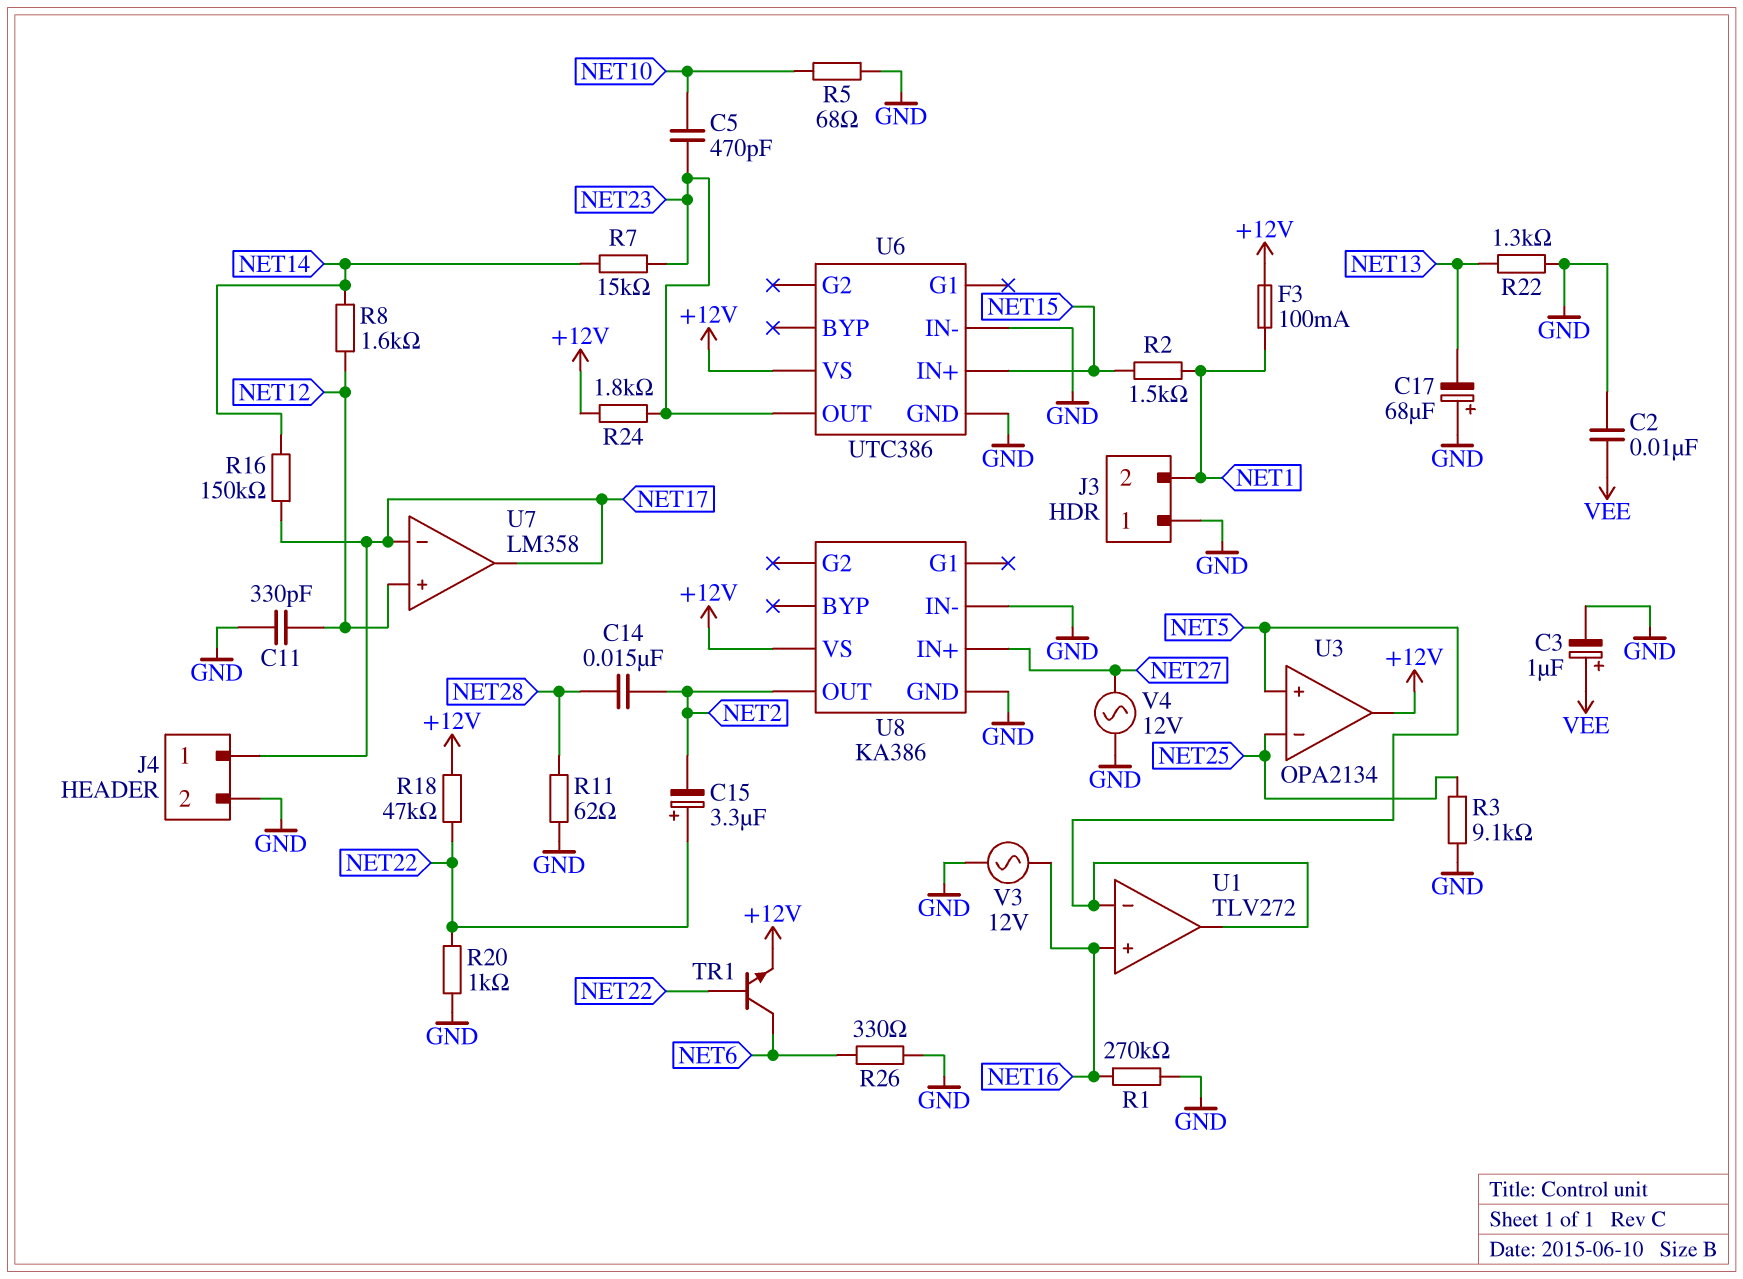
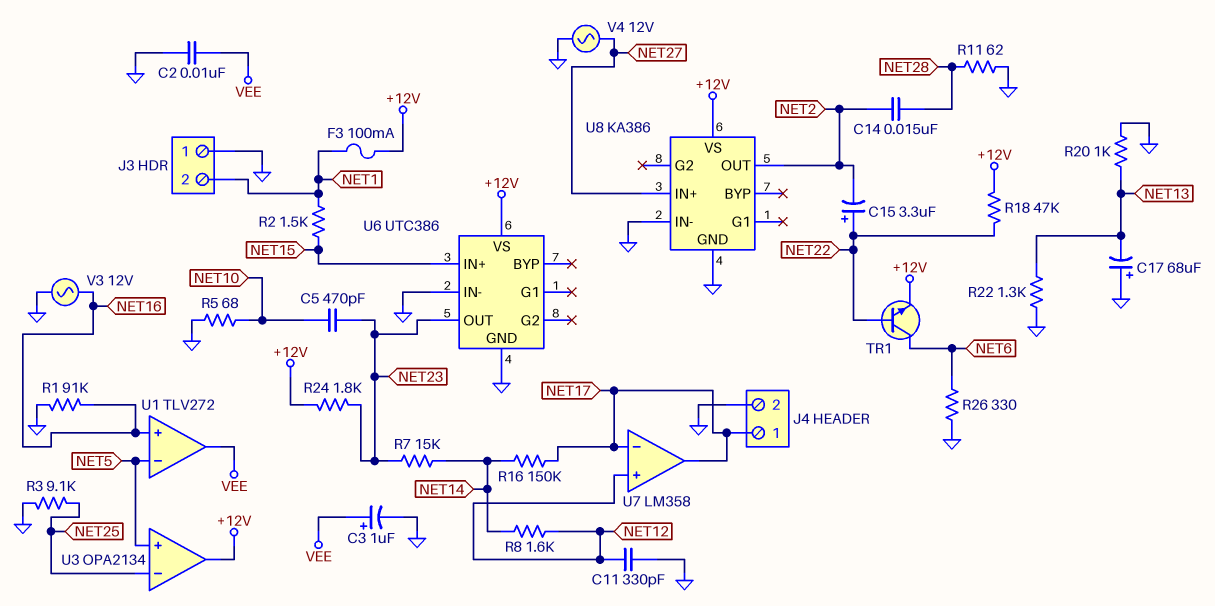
R1: 270k (GND, NET16) -> 91k (GND, NET16)
R20: 1k (GND, NET22) -> 1k (GND, NET13)
U1 pin out: NET5 -> VEE

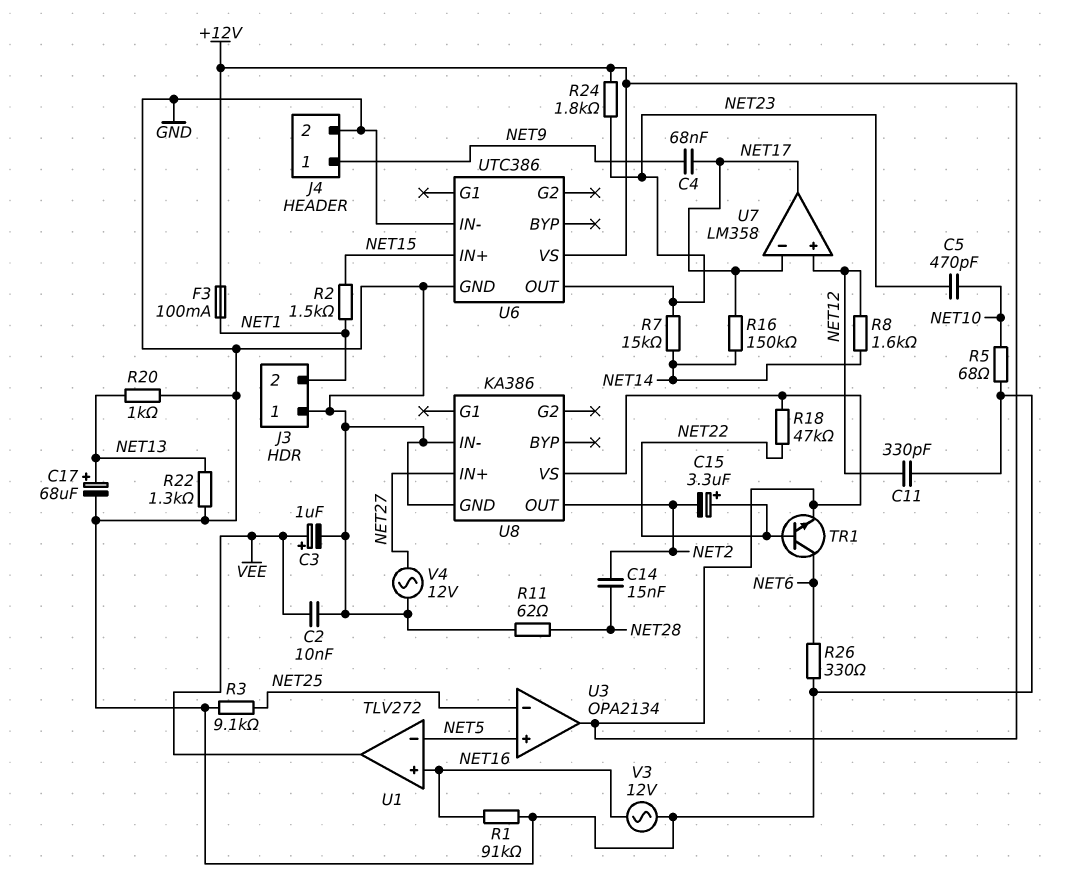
C4: none -> 68nF (NET9, NET17)
C17: 68uF (plus GND, minus NET13) -> 68uF (plus NET13, minus GND)
J4 pin 1: NET17 -> NET9

